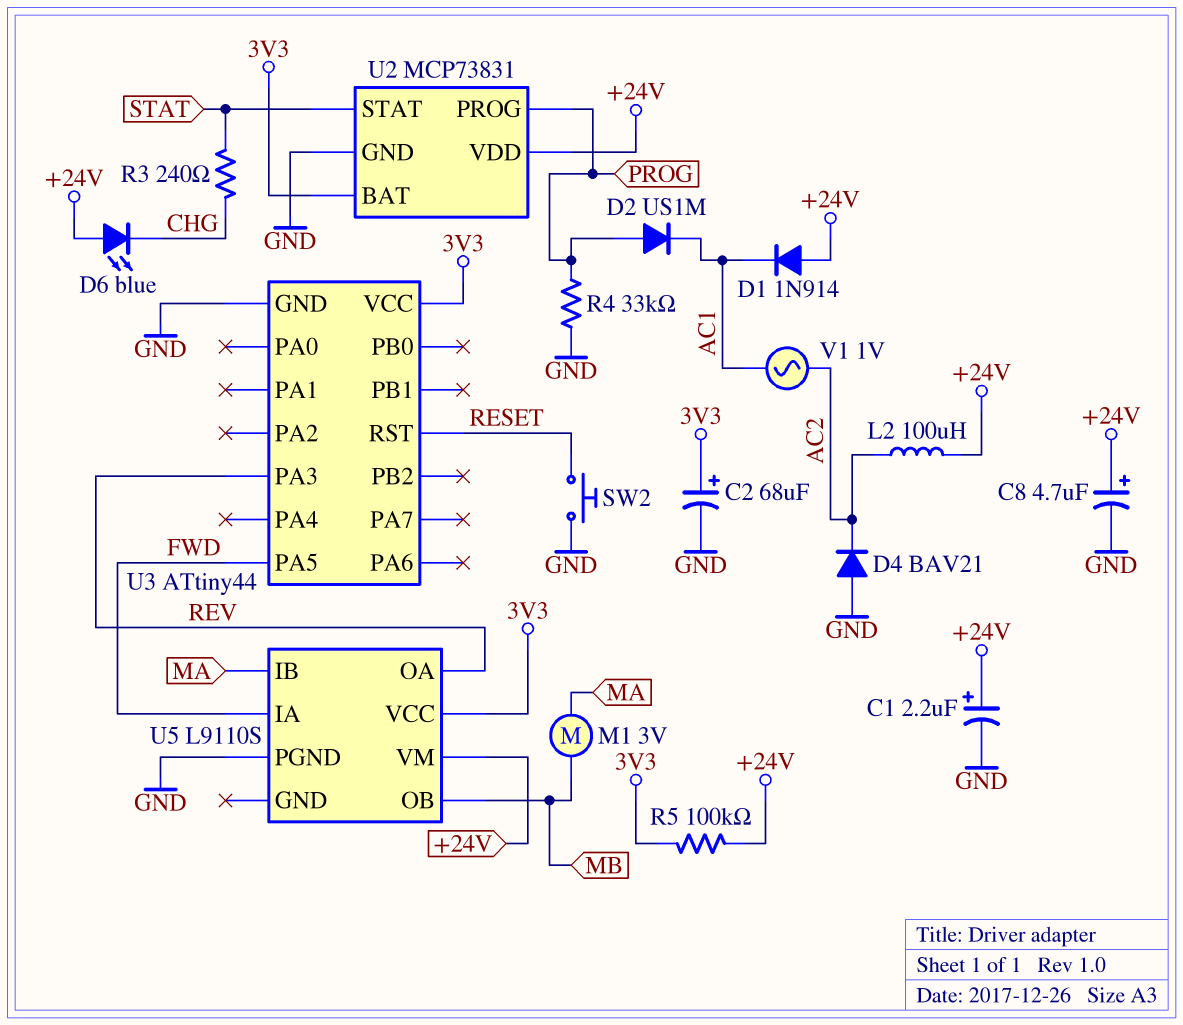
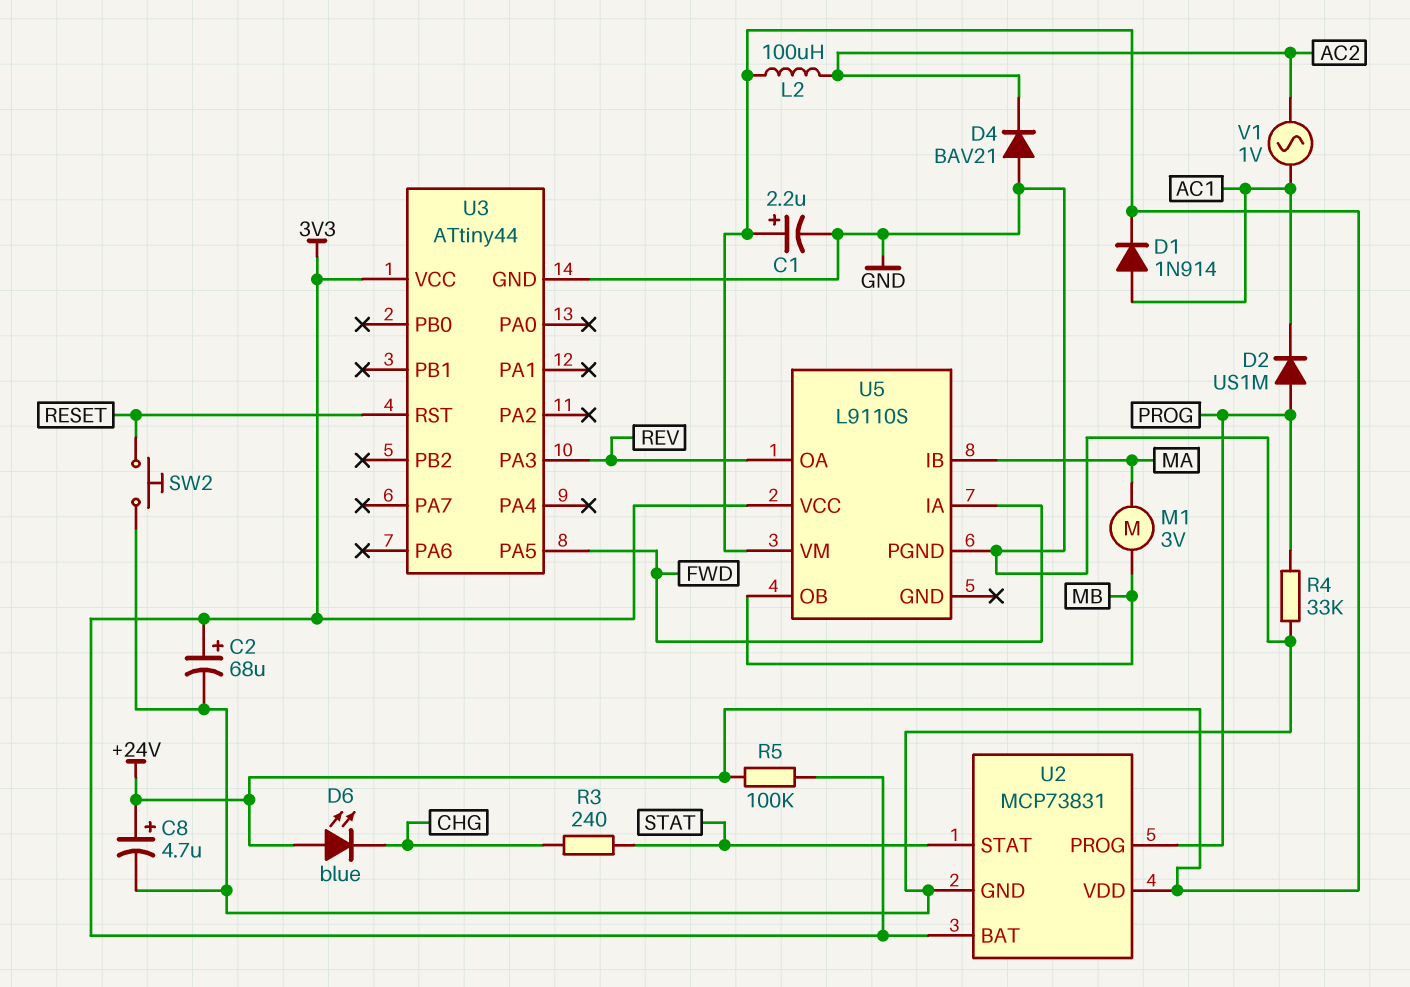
D1: diode 1N914 (A +24V, K AC1) -> diode 1N914 (A AC1, K +24V)

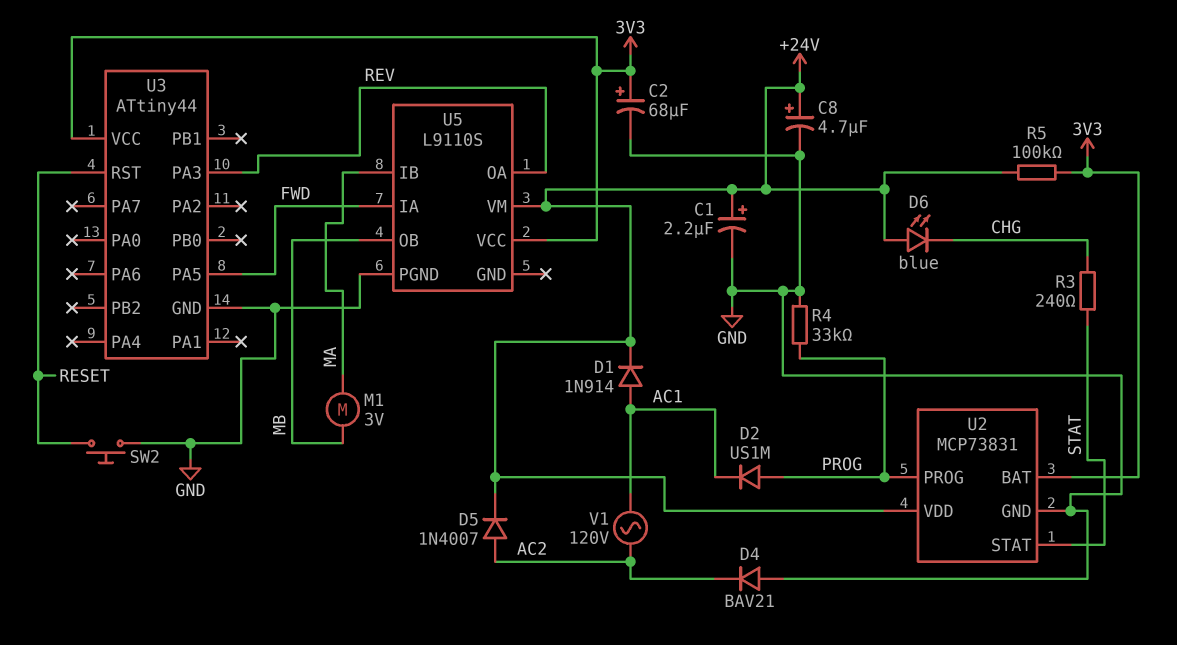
D5: none -> diode 1N4007 (A AC2, K +24V)
L2: 100uH (+24V, AC2) -> none
V1: AC 1V (AC1, AC2) -> AC 120V (AC1, AC2)

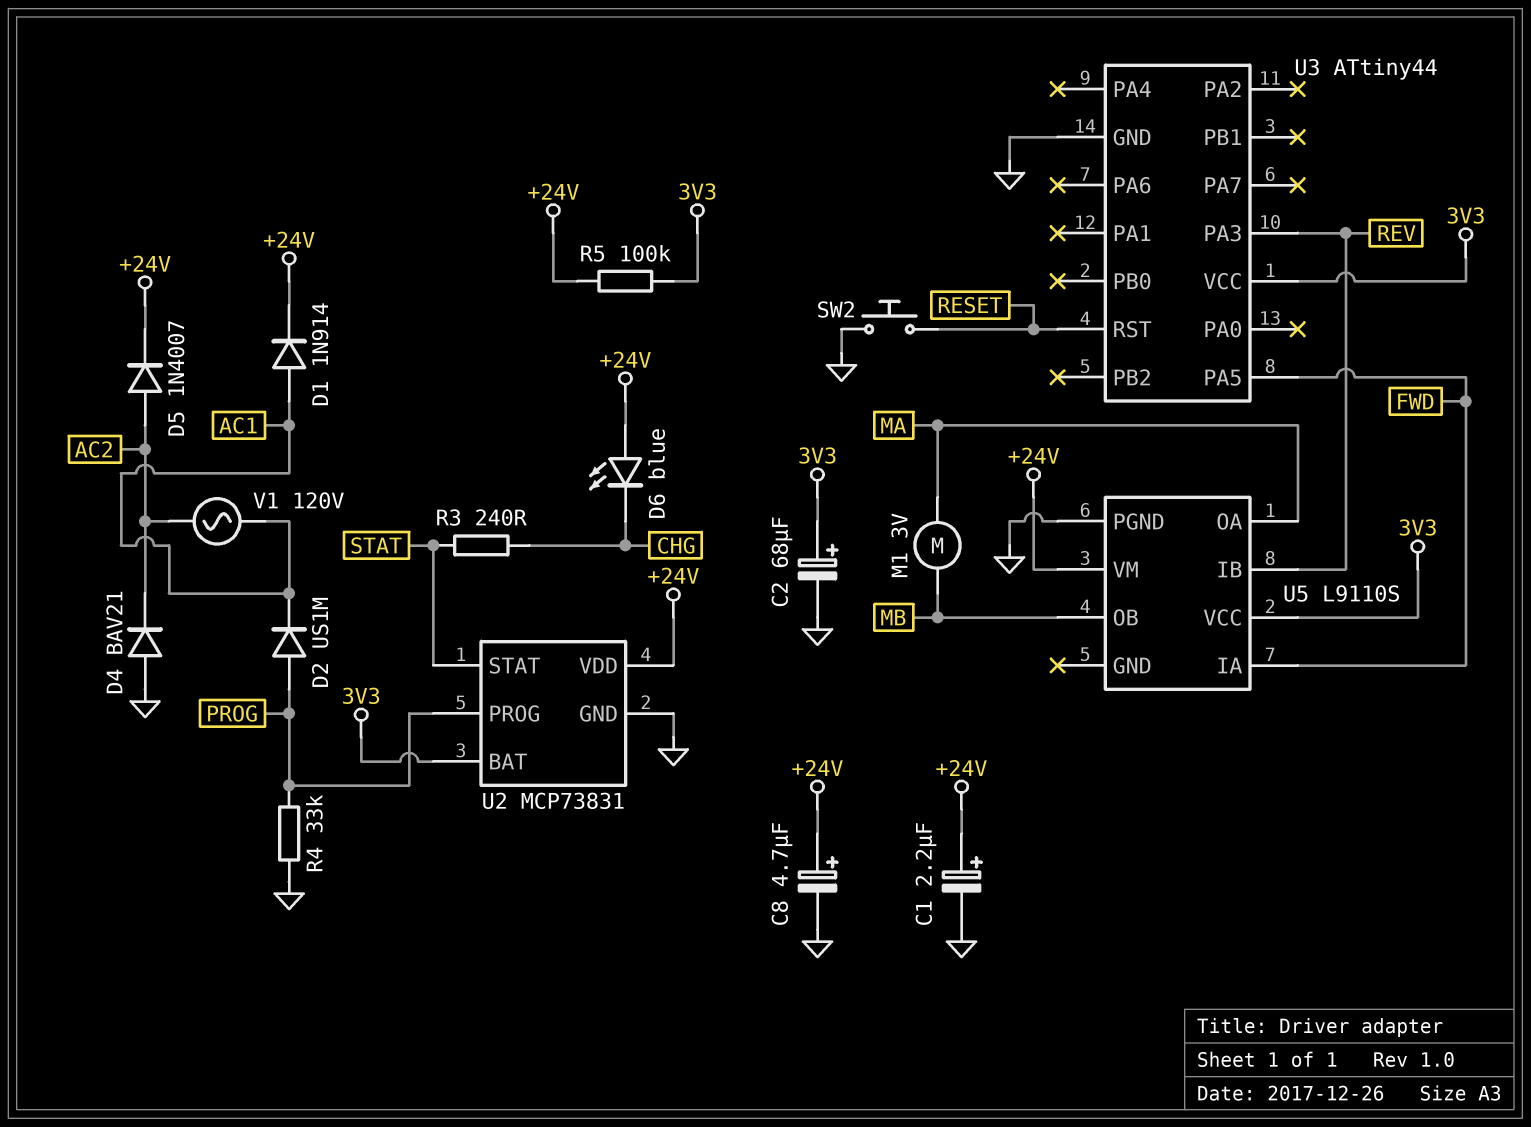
U5 pin IB: MA -> REV
U5 pin OA: REV -> MA

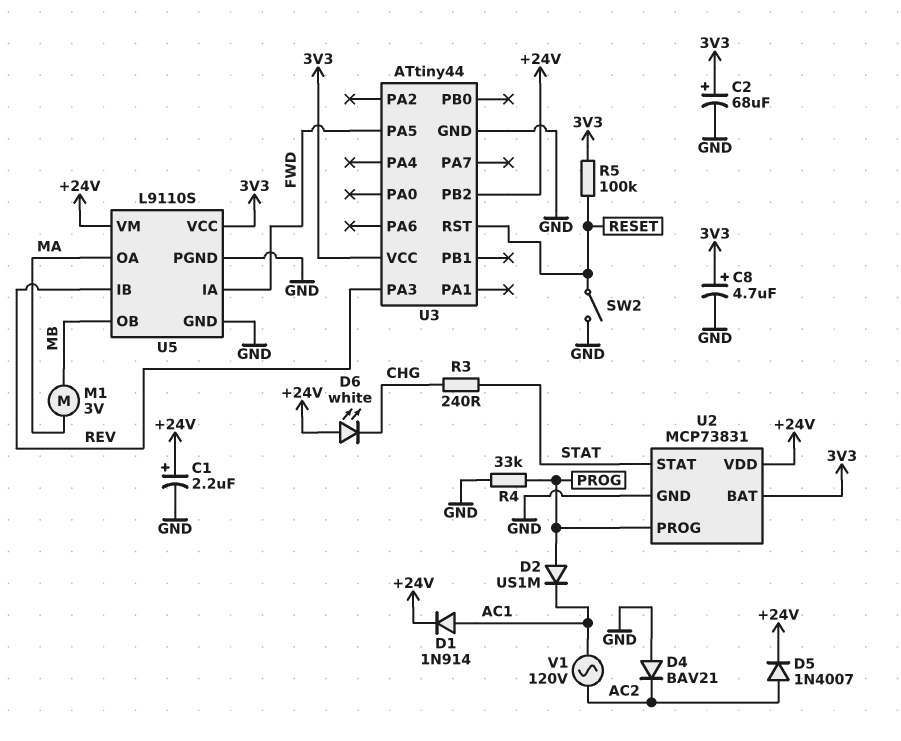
C8: 4.7uF (plus +24V, minus GND) -> 4.7uF (plus 3V3, minus GND)
D6: LED blue (A +24V, K CHG) -> LED white (A +24V, K CHG)
R5: 100k (+24V, 3V3) -> 100k (3V3, RESET)
SW2: button (GND, RESET) -> switch (GND, RESET)
U3 pin PB2: none -> +24V
U5 pin GND: none -> GND

